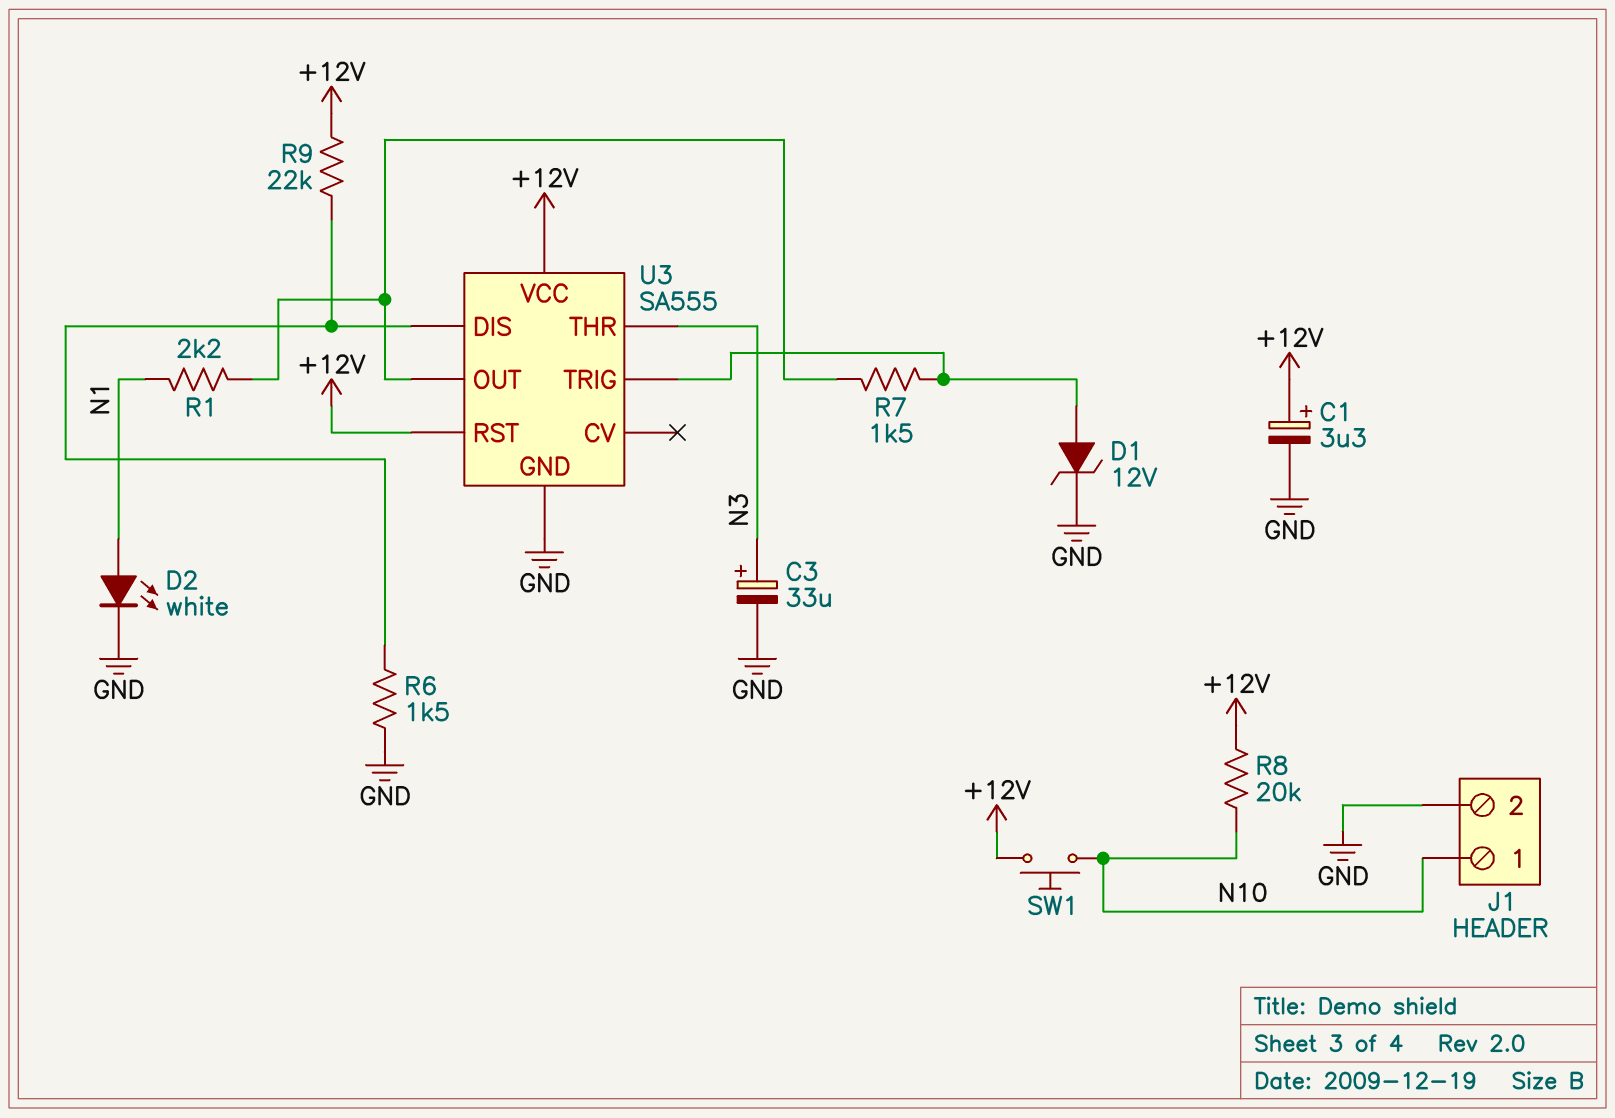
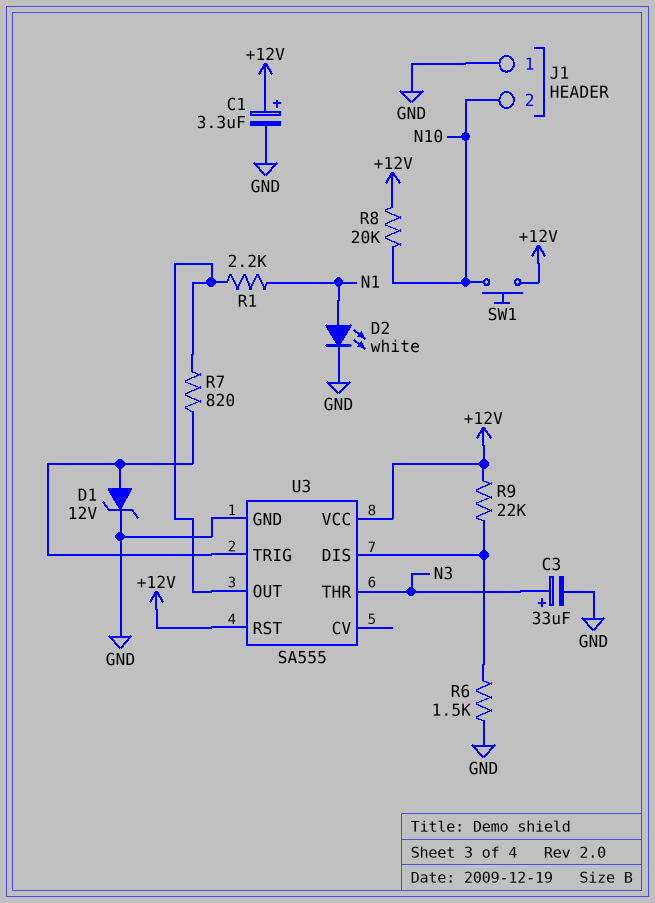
J1 pin 1: N10 -> GND
J1 pin 2: GND -> N10
R7: 1.5k (U3/OUT, U3/TRIG) -> 820 (U3/OUT, U3/TRIG)

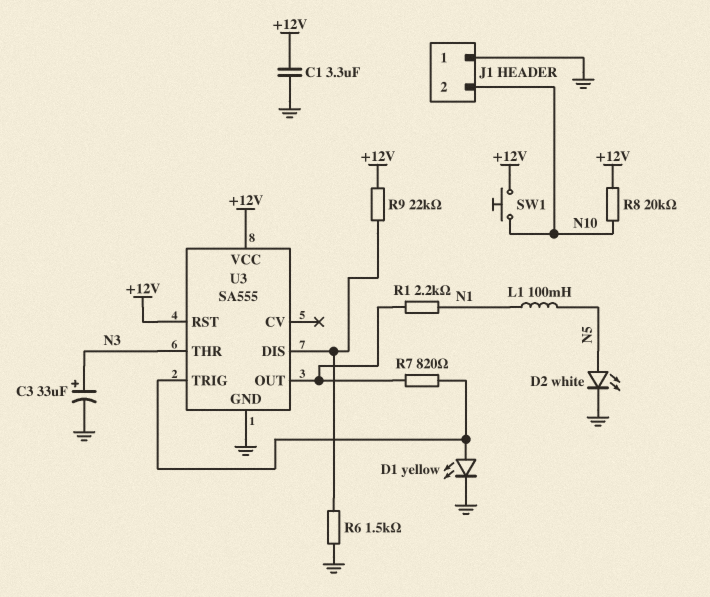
C1: 3.3uF (plus +12V, minus GND) -> 3.3uF (+12V, GND)
D1: zener 12V (A U3/TRIG, K GND) -> LED yellow (A U3/TRIG, K GND)
D2: LED white (A N1, K GND) -> LED white (A N5, K GND)
L1: none -> 100mH (N1, N5)

